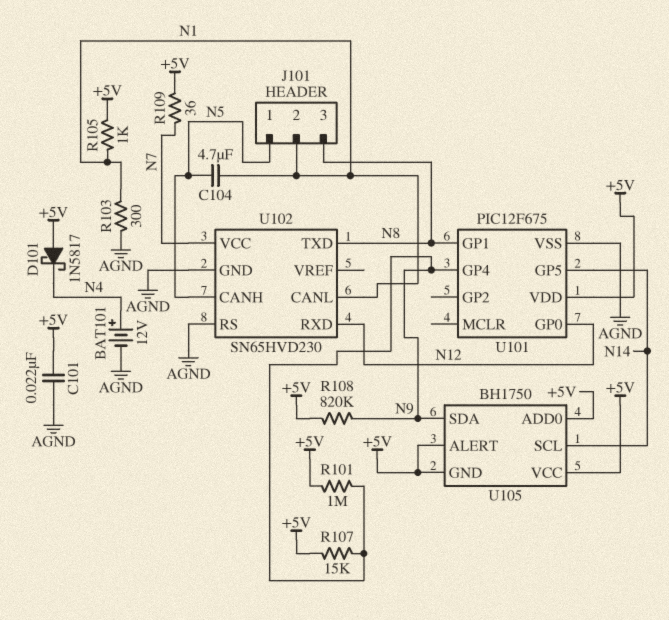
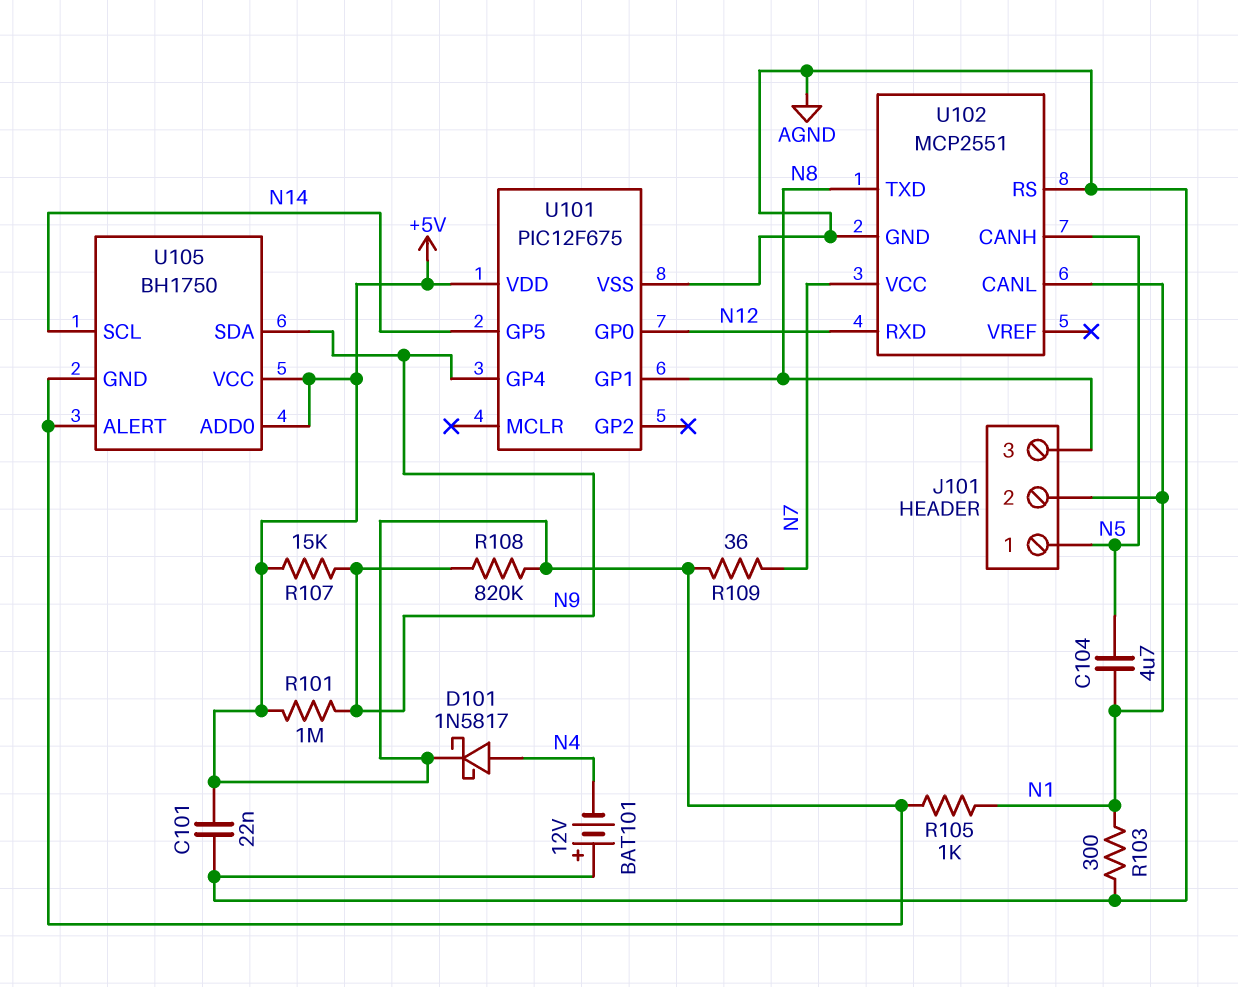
BAT101: 12V (plus N4, minus AGND) -> 12V (plus AGND, minus N4)
D101: schottky 1N5817 (A +5V, K N4) -> schottky 1N5817 (A N4, K +5V)
U102: SN65HVD230 -> MCP2551

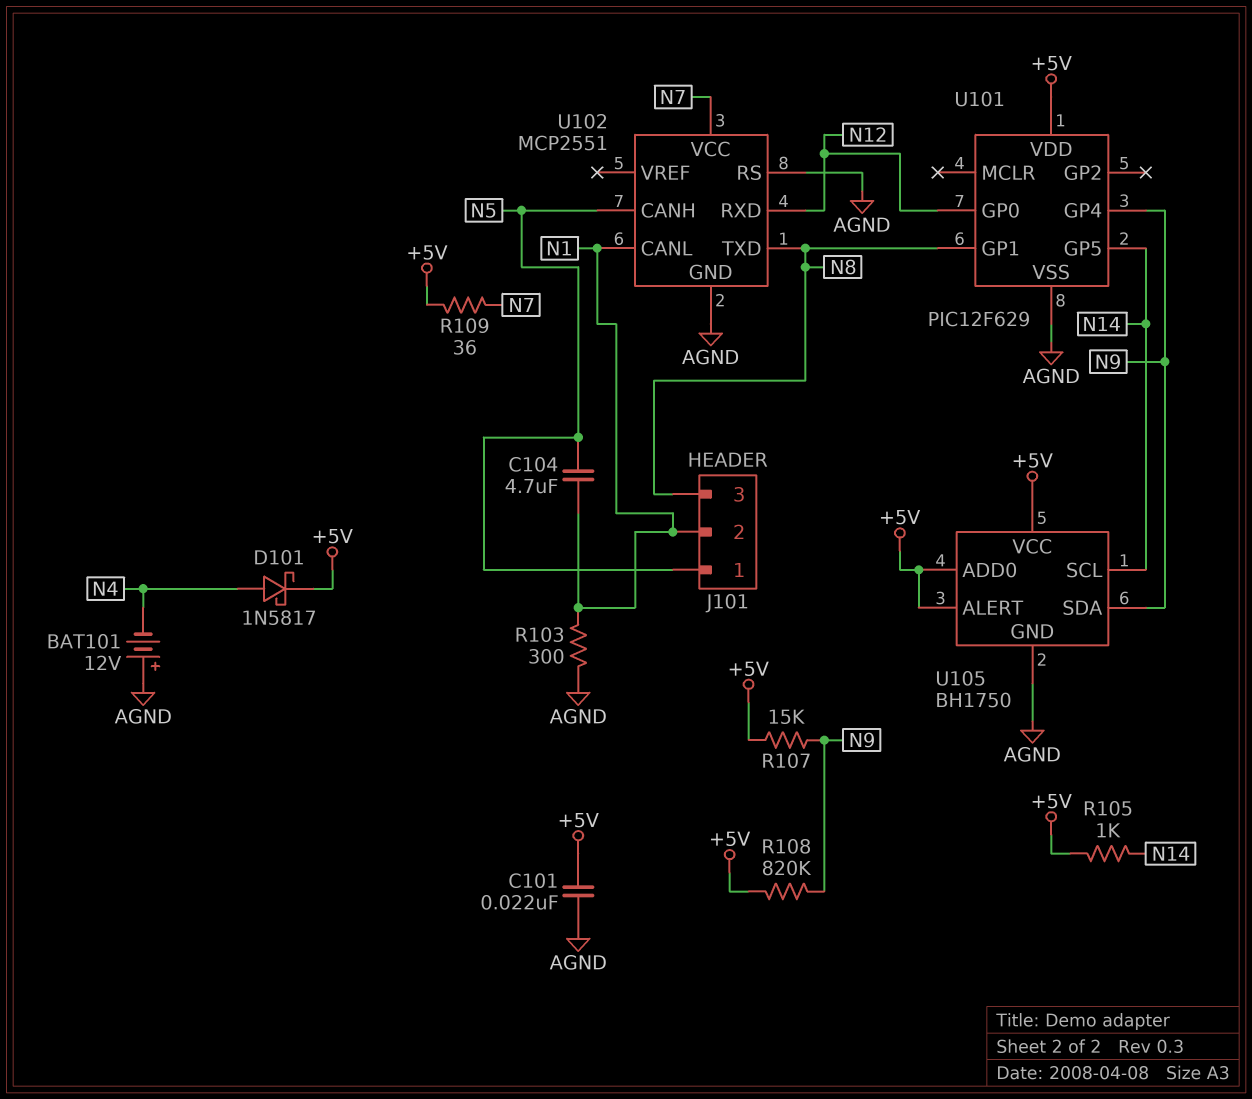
R101: 1M (+5V, N9) -> none
R105: 1k (+5V, N1) -> 1k (+5V, N14)
U101: PIC12F675 -> PIC12F629
U105 pin GND: +5V -> AGND

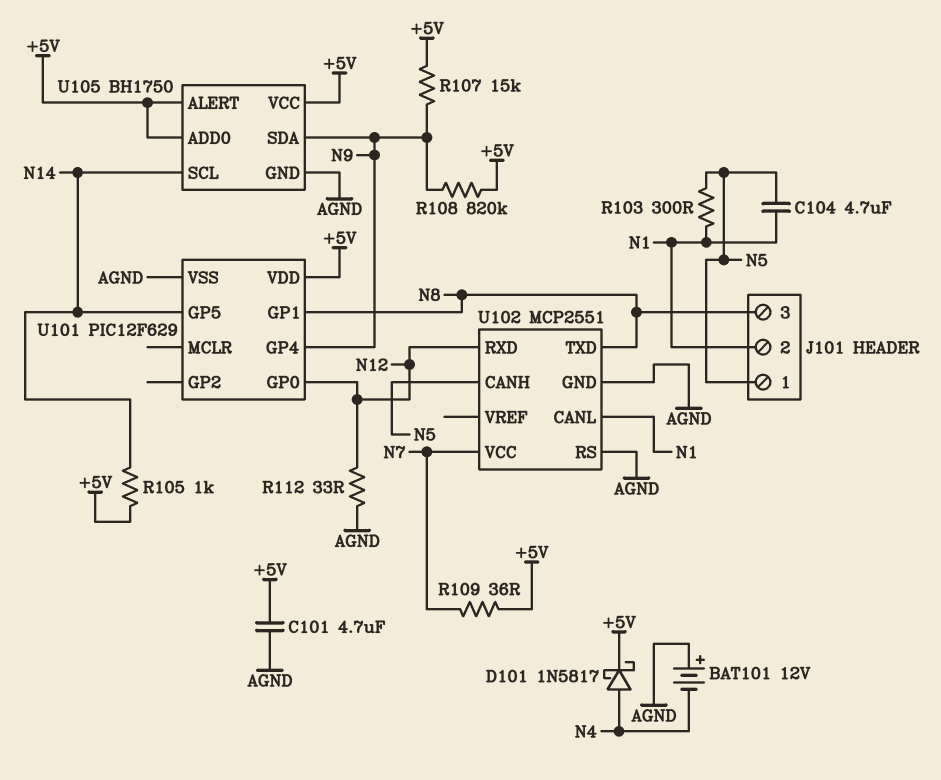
C101: 22nF (+5V, AGND) -> 4.7uF (+5V, AGND)
R103: 300 (AGND, N1) -> 300 (N1, N5)
R112: none -> 33 (AGND, N12)

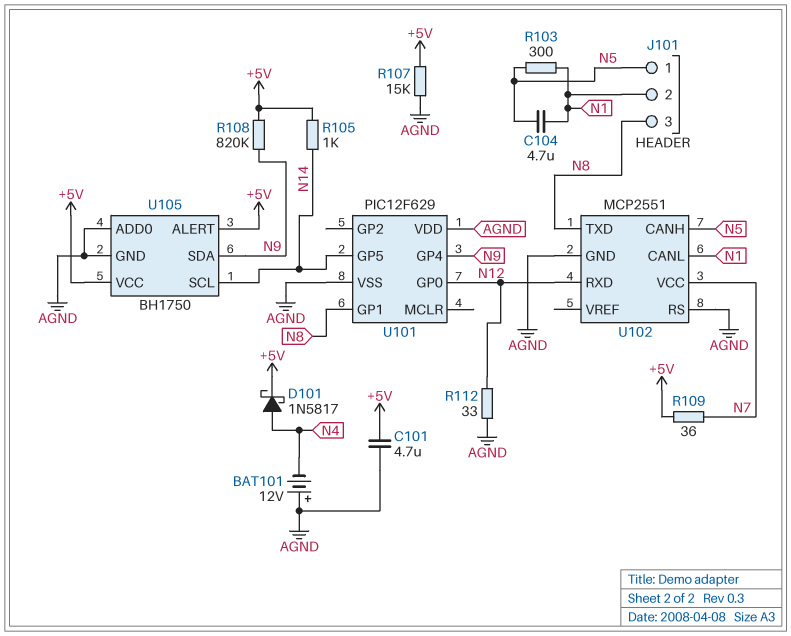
R107: 15k (+5V, N9) -> 15k (+5V, AGND)
U101 pin VDD: +5V -> AGND
U105 pin ADD0: +5V -> AGND

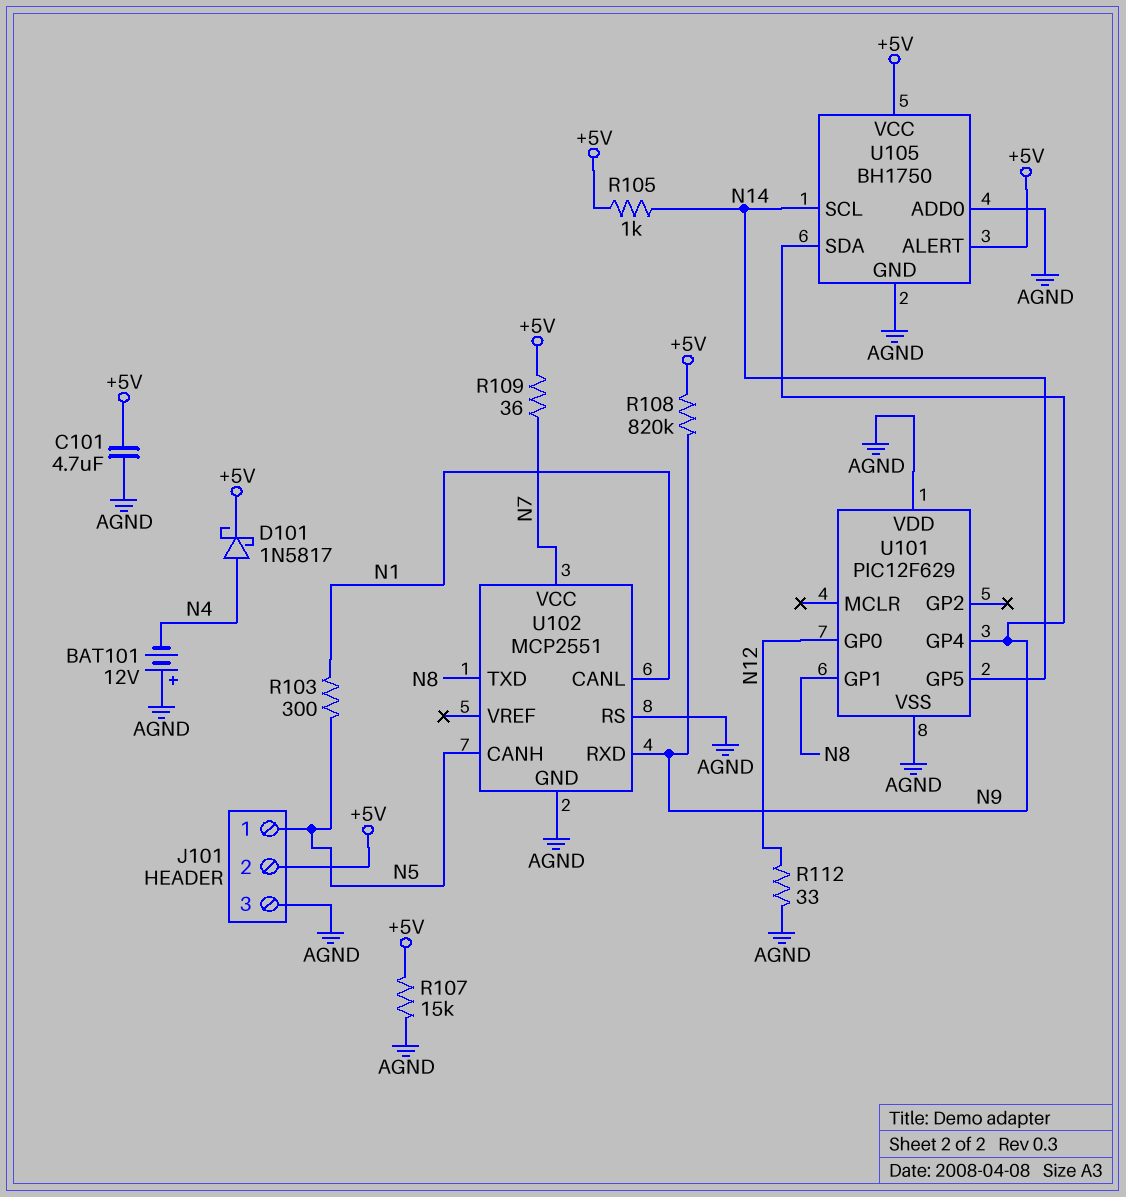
C104: 4.7uF (N1, N5) -> none
J101 pin 2: N1 -> +5V
J101 pin 3: N8 -> AGND
U102 pin RXD: N12 -> N9

